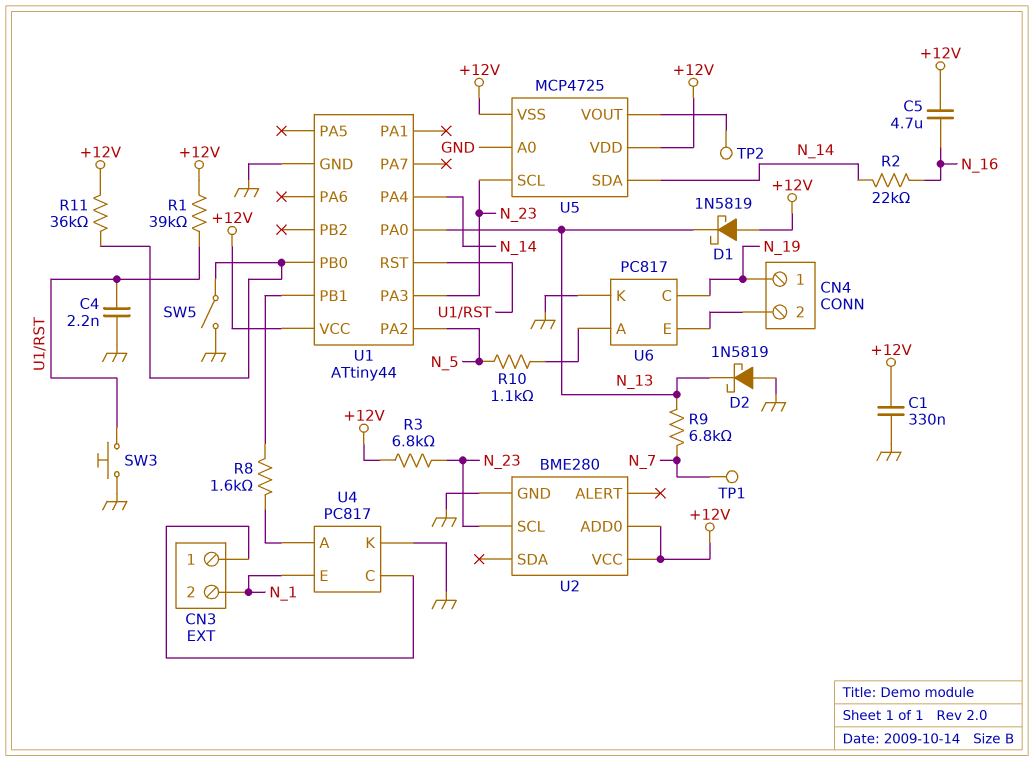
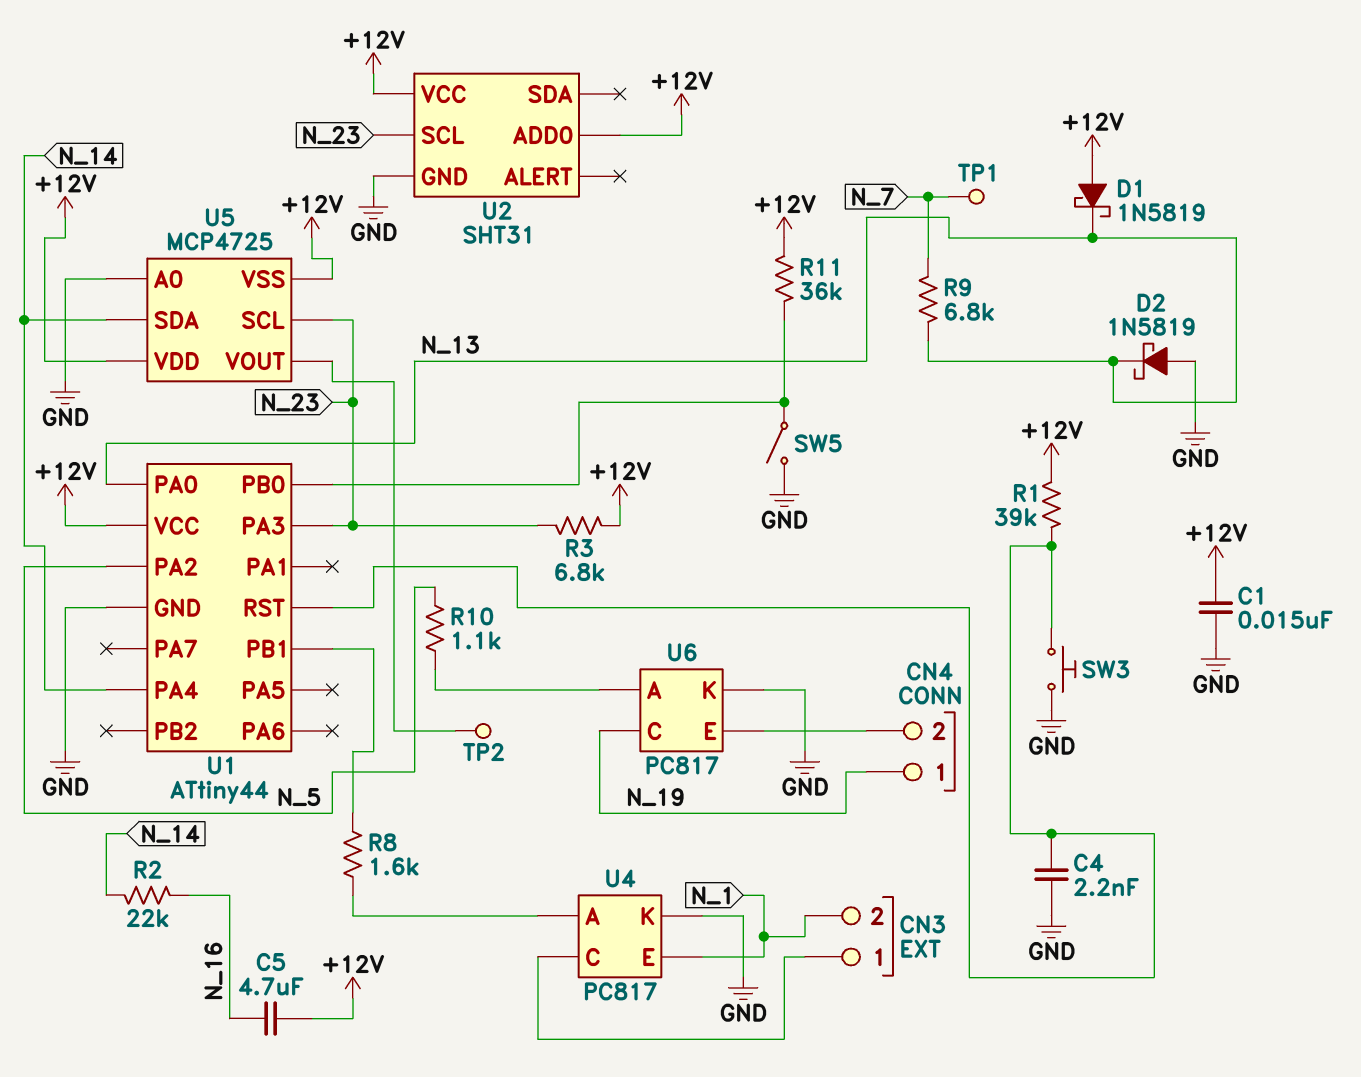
C1: 330nF (+12V, GND) -> 15nF (+12V, GND)
U2: BME280 -> SHT31

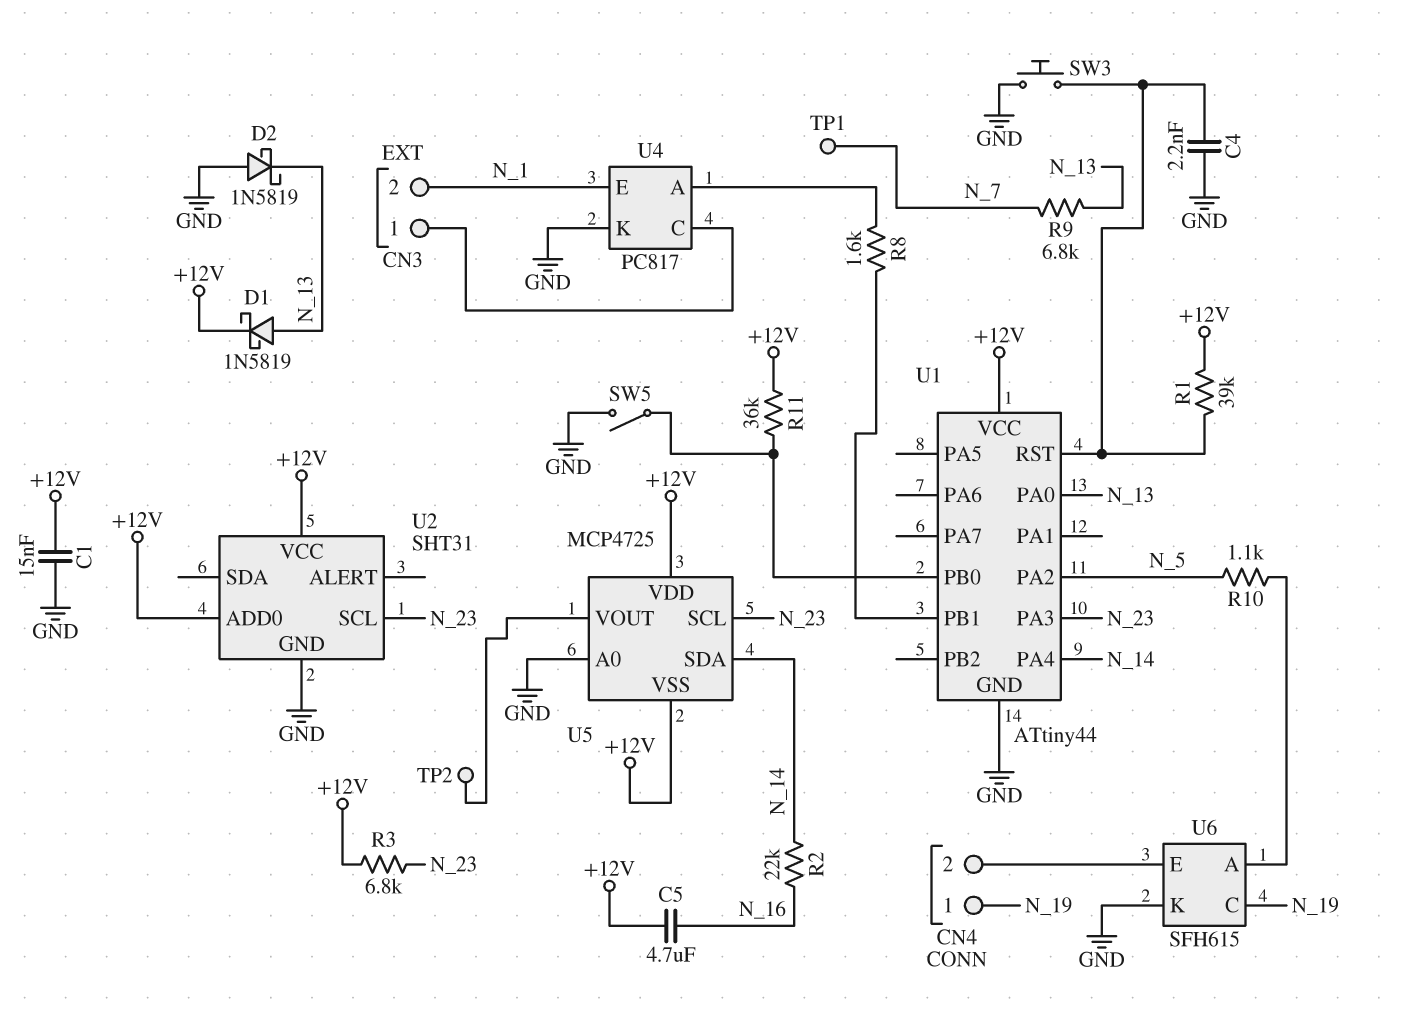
D1: schottky 1N5819 (A +12V, K N_13) -> schottky 1N5819 (A N_13, K +12V)
U6: PC817 -> SFH615

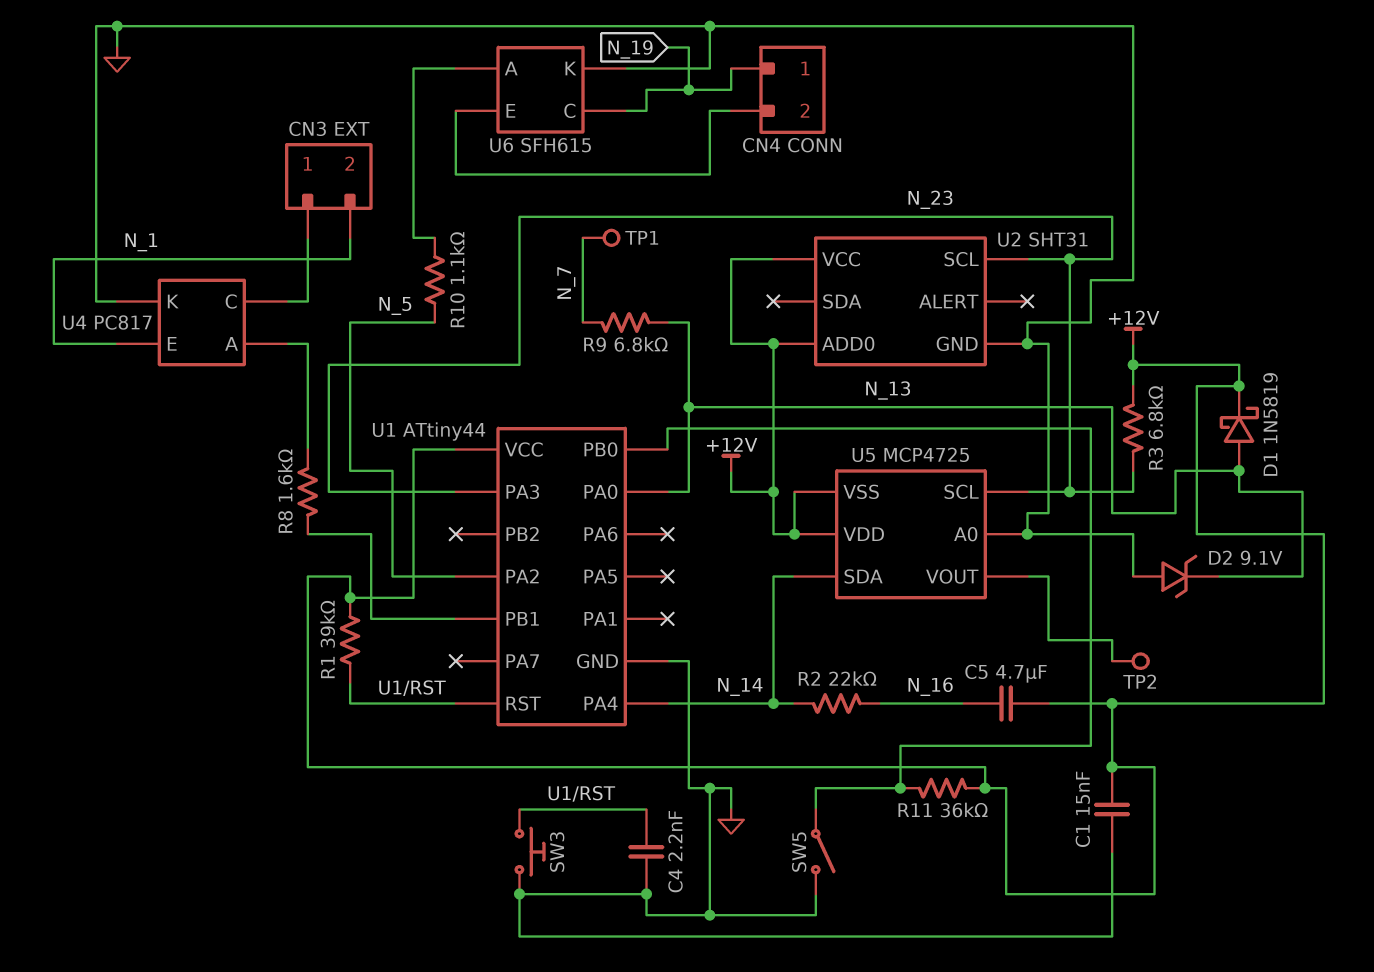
D2: schottky 1N5819 (A GND, K N_13) -> zener 9.1V (A GND, K N_13)

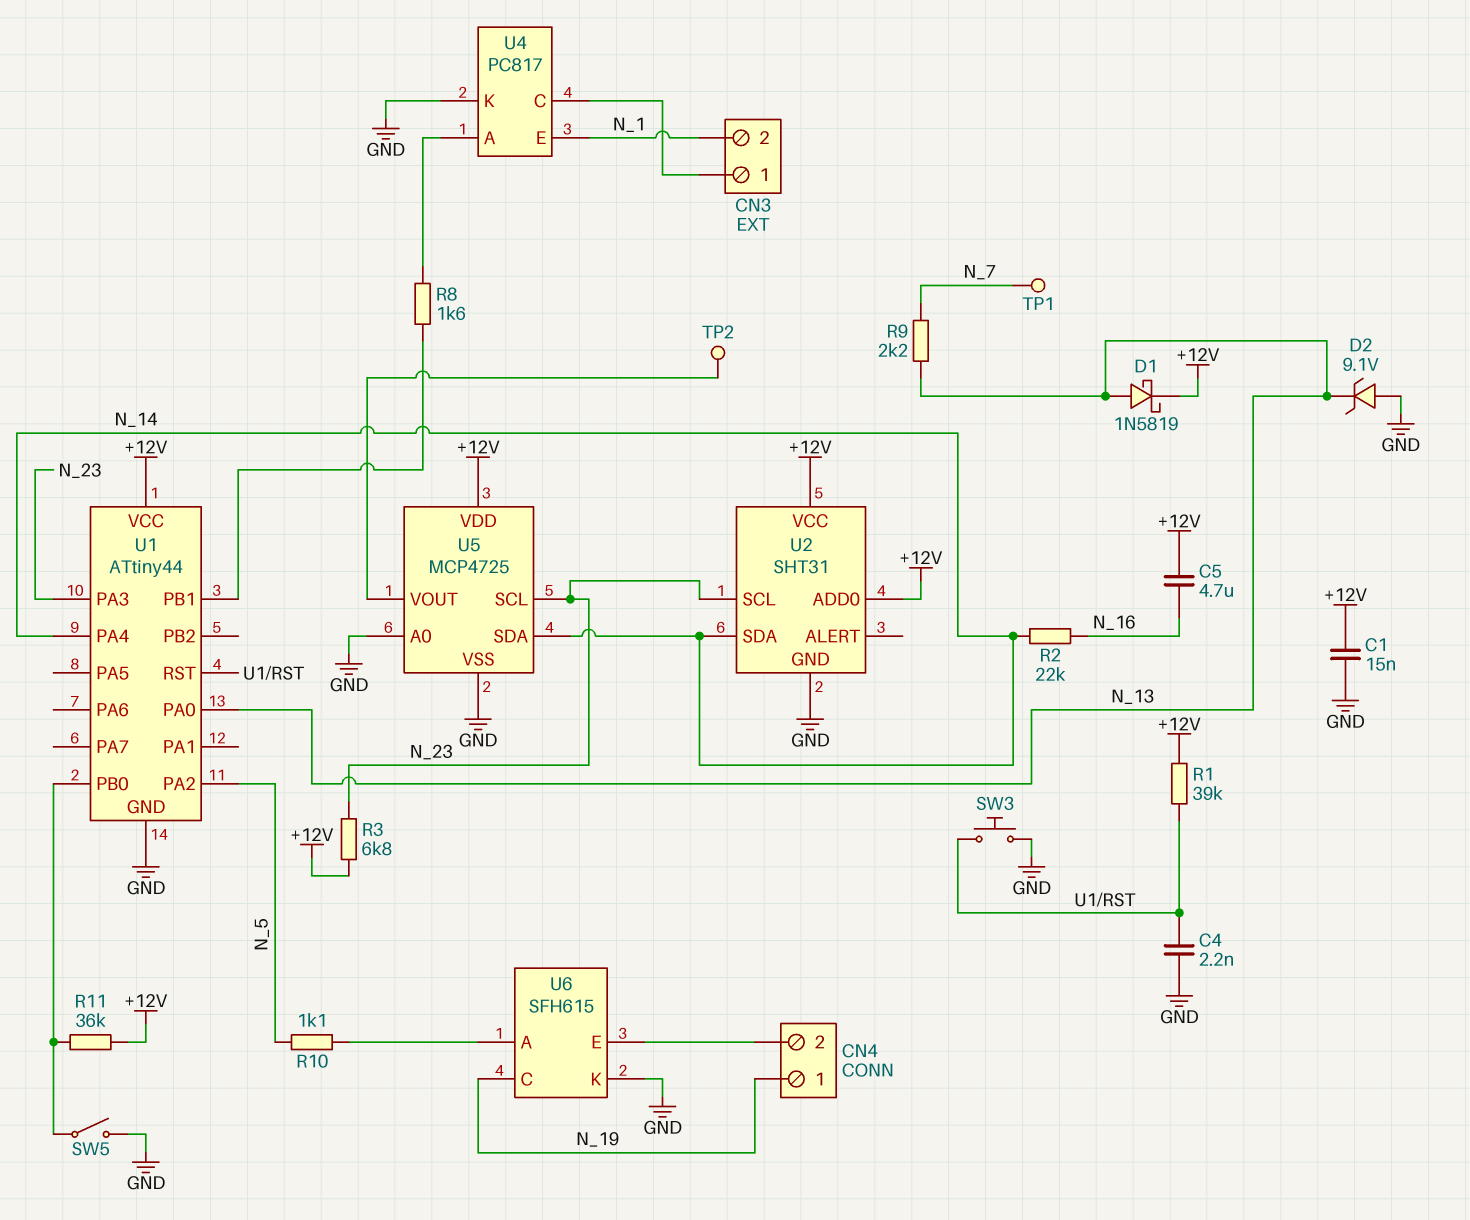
R9: 6.8k (N_7, N_13) -> 2.2k (N_7, N_13)
U2 pin SDA: none -> N_14
U5 pin VSS: +12V -> GND

